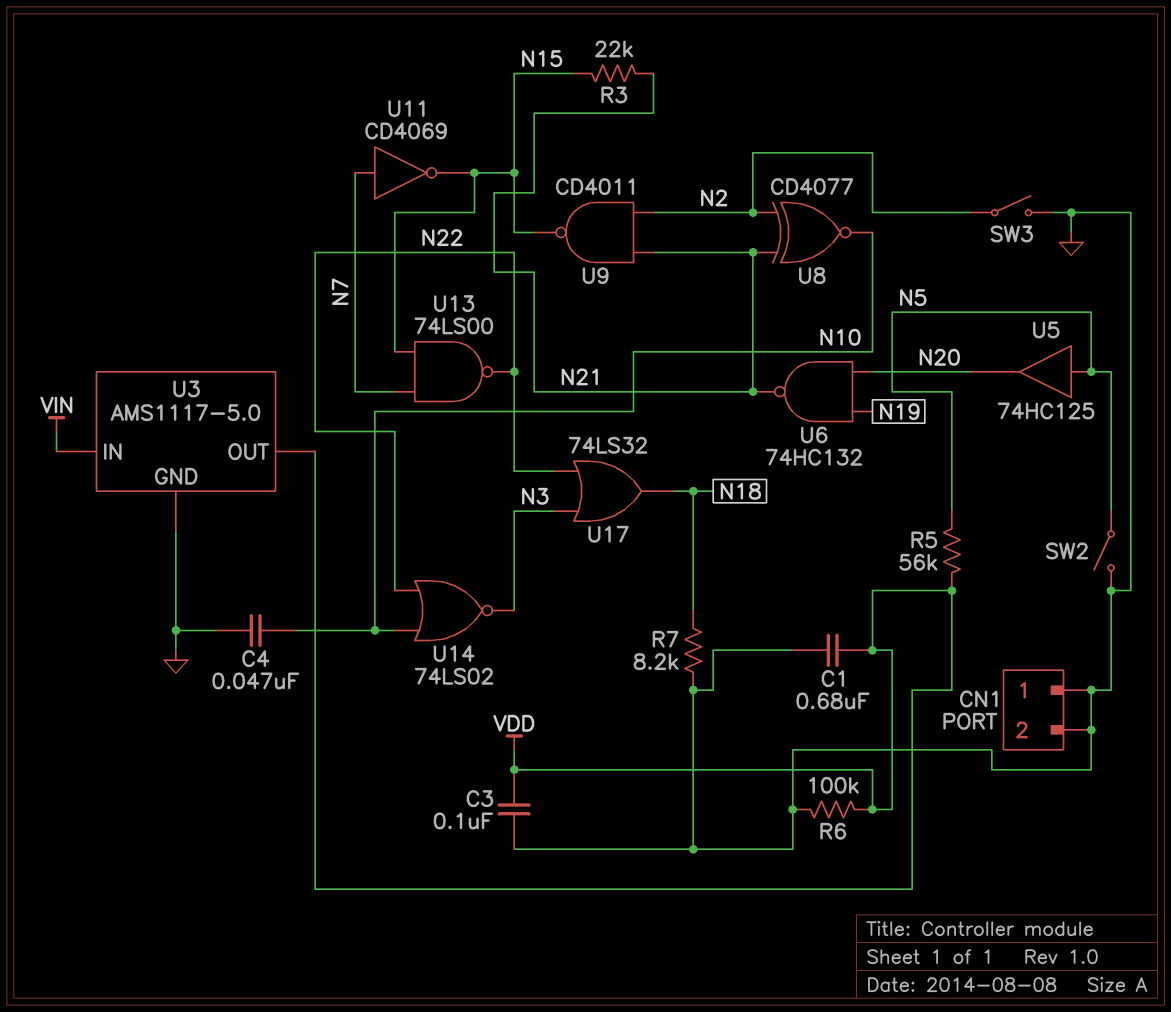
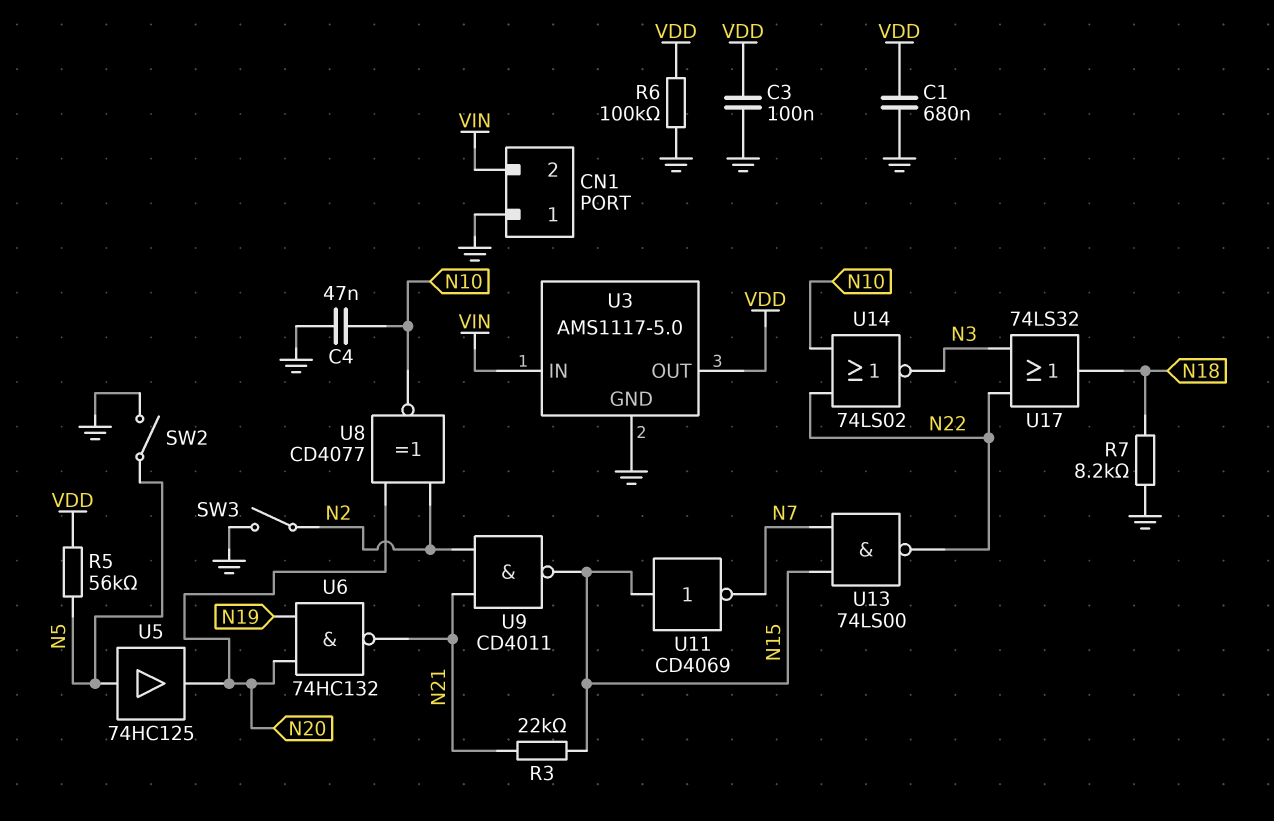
CN1 pin 2: GND -> VIN
U8: XNOR CD4077 (in N2, in N21, out N10) -> XNOR CD4077 (in N2, in N20, out N10)
U11: NOT CD4069 (in N7, out N15) -> NOT CD4069 (in N15, out N7)

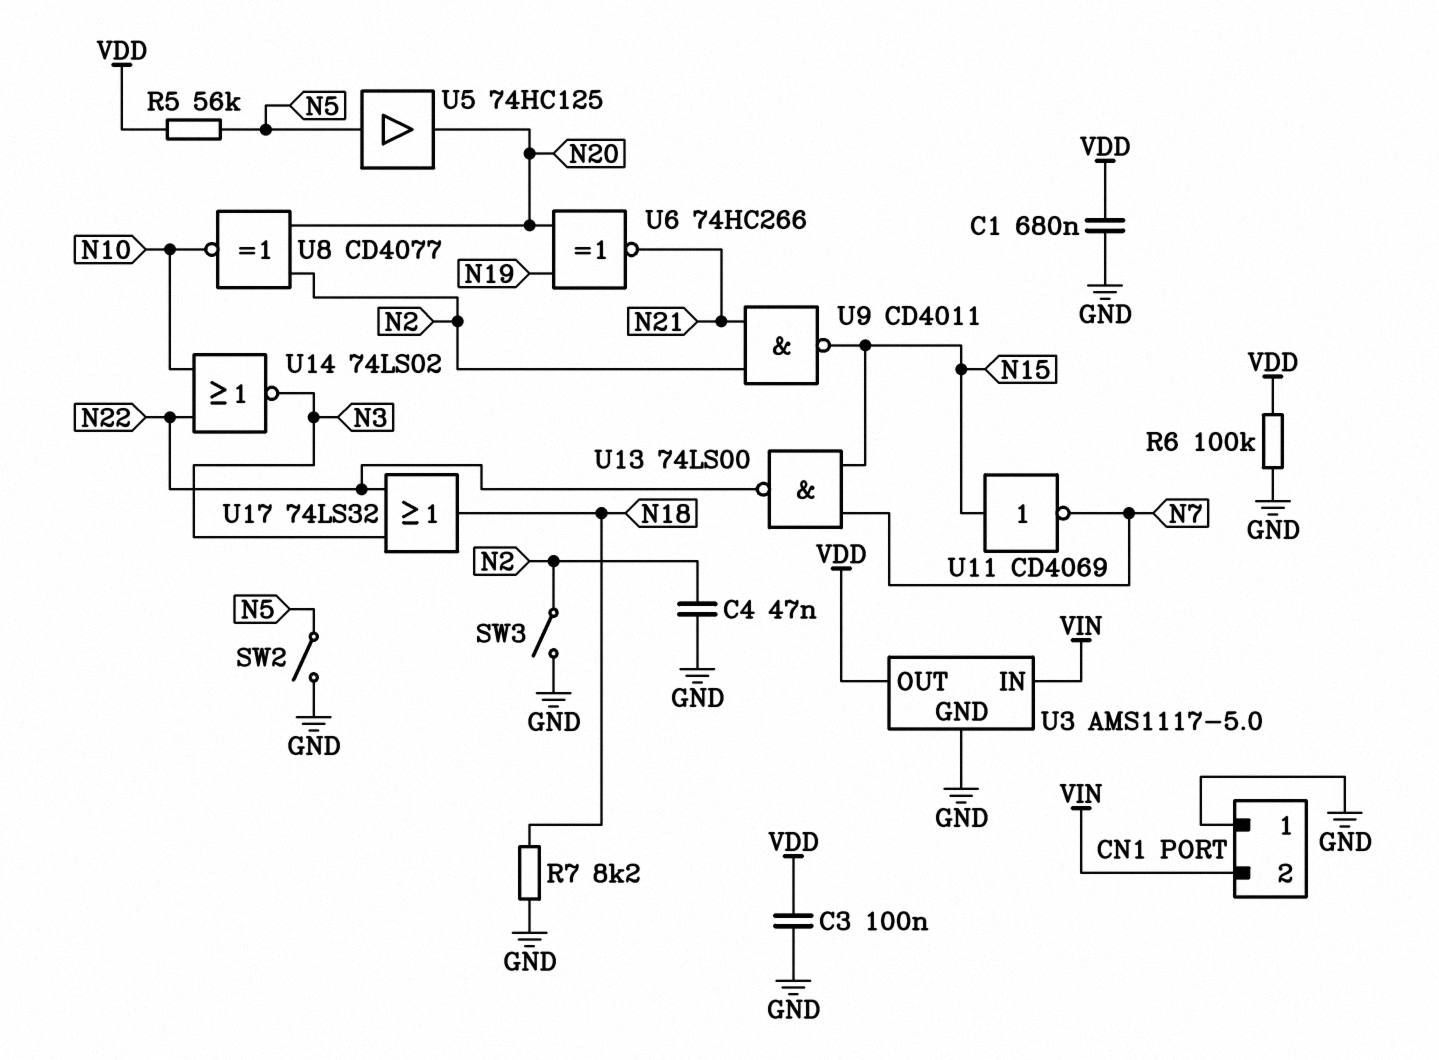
C4: 47nF (GND, N10) -> 47nF (GND, N2)
R3: 22k (N15, N21) -> none
U6: NAND 74HC132 (in N19, in N20, out N21) -> XNOR 74HC266 (in N19, in N20, out N21)

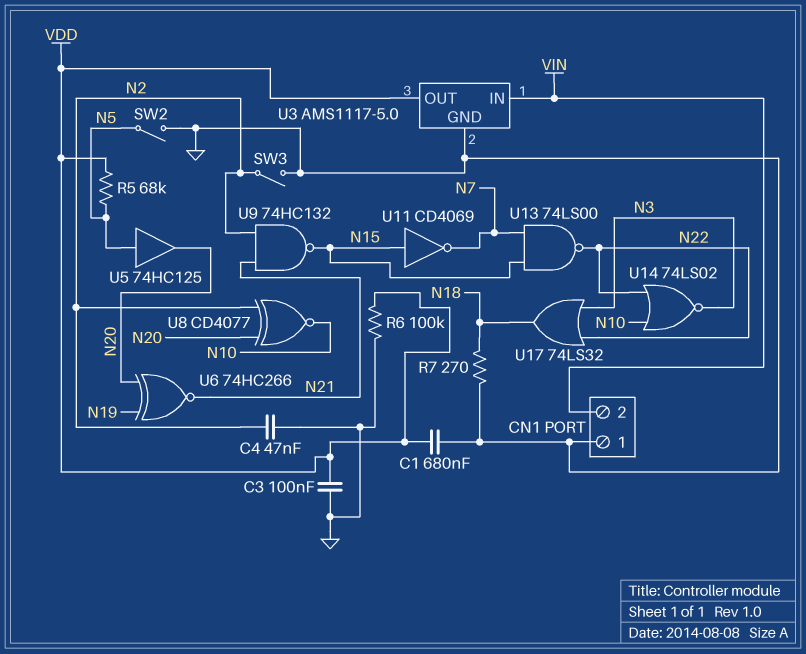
R5: 56k (N5, VDD) -> 68k (N5, VDD)
R7: 8.2k (GND, N18) -> 270 (GND, N18)
U9: NAND CD4011 (in N2, in N21, out N15) -> NAND 74HC132 (in N2, in N21, out N15)

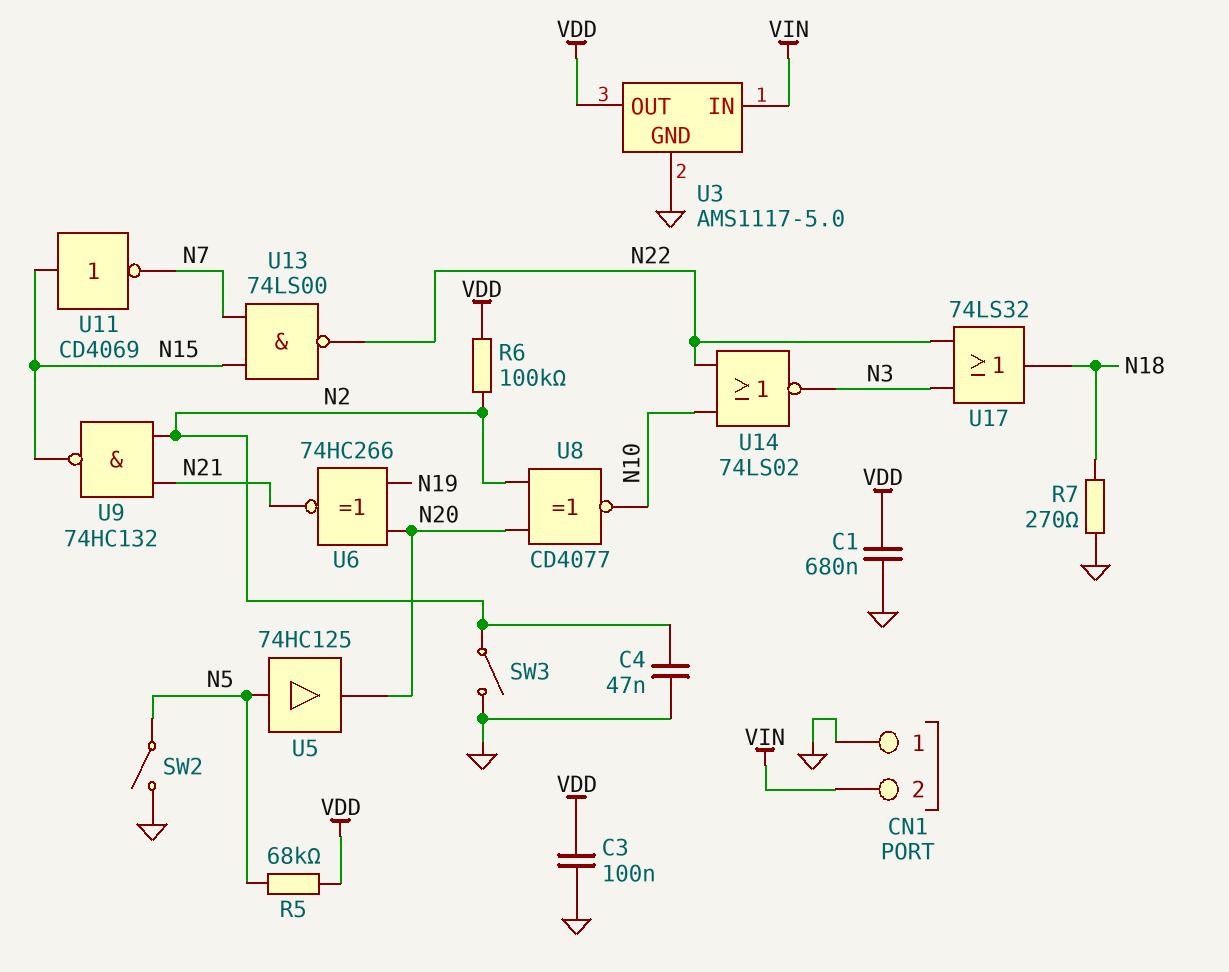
R6: 100k (GND, VDD) -> 100k (N2, VDD)

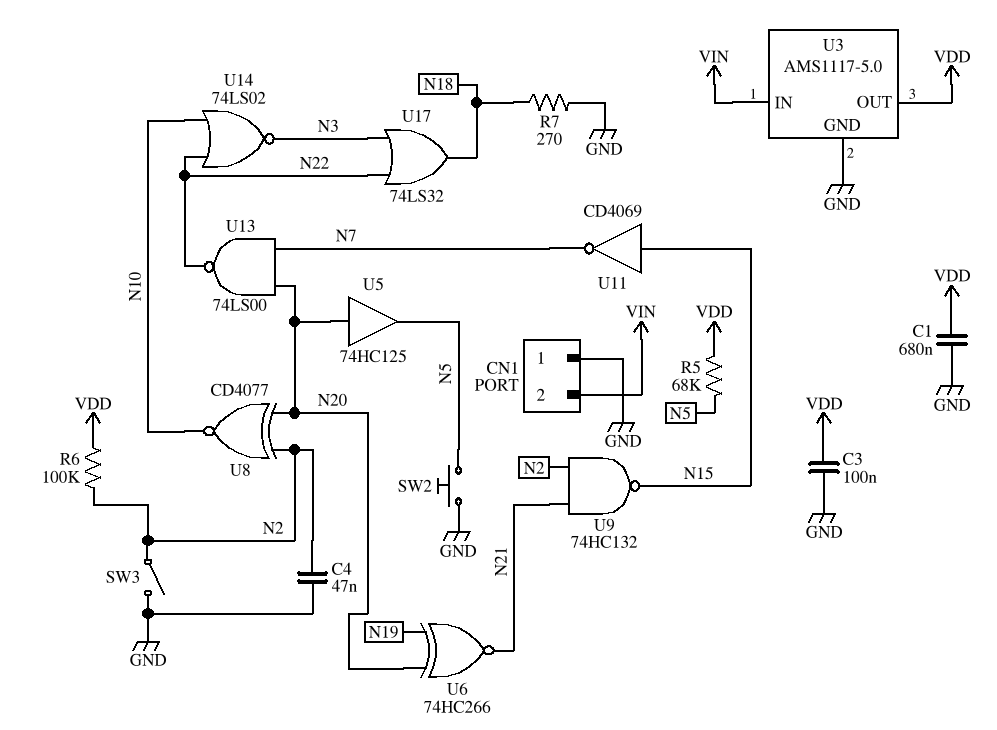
SW2: switch (GND, N5) -> button (GND, N5)
U5: buffer 74HC125 (in N5, out N20) -> buffer 74HC125 (in N20, out N5)
U13: NAND 74LS00 (in N7, in N15, out N22) -> NAND 74LS00 (in N7, in N20, out N22)

